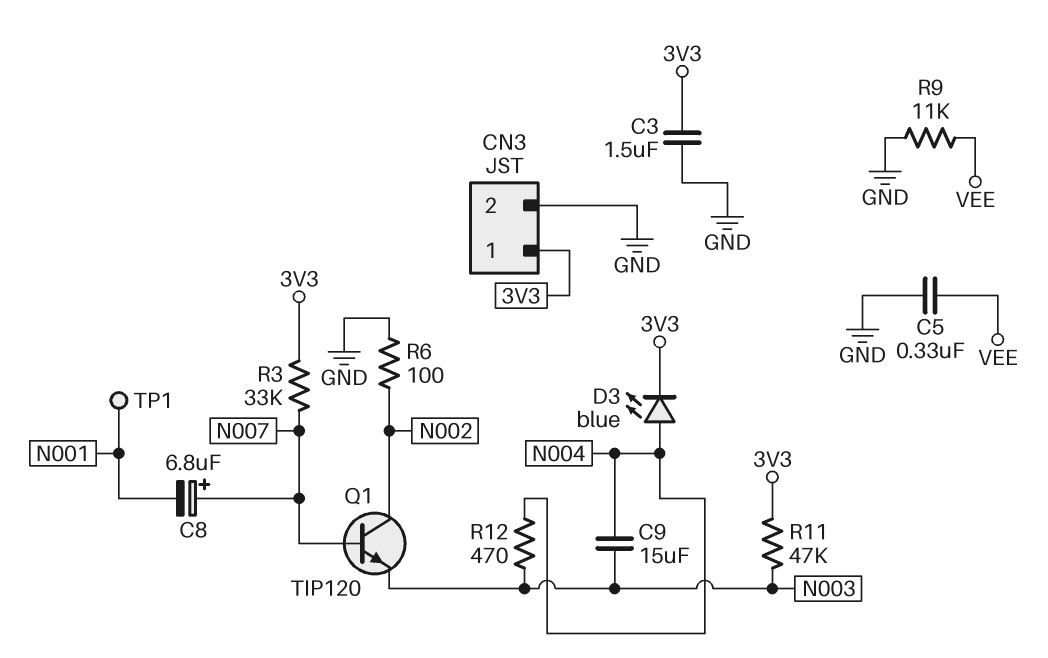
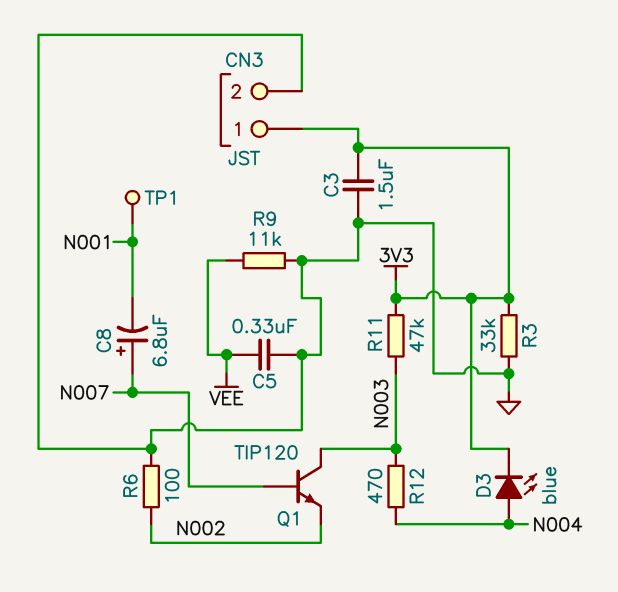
C9: 15uF (N003, N004) -> none
Q1: NPN TIP120 (B N007, C N002, E N003) -> NPN TIP120 (B N007, C N003, E N002)
R3: 33k (3V3, N007) -> 33k (3V3, GND)

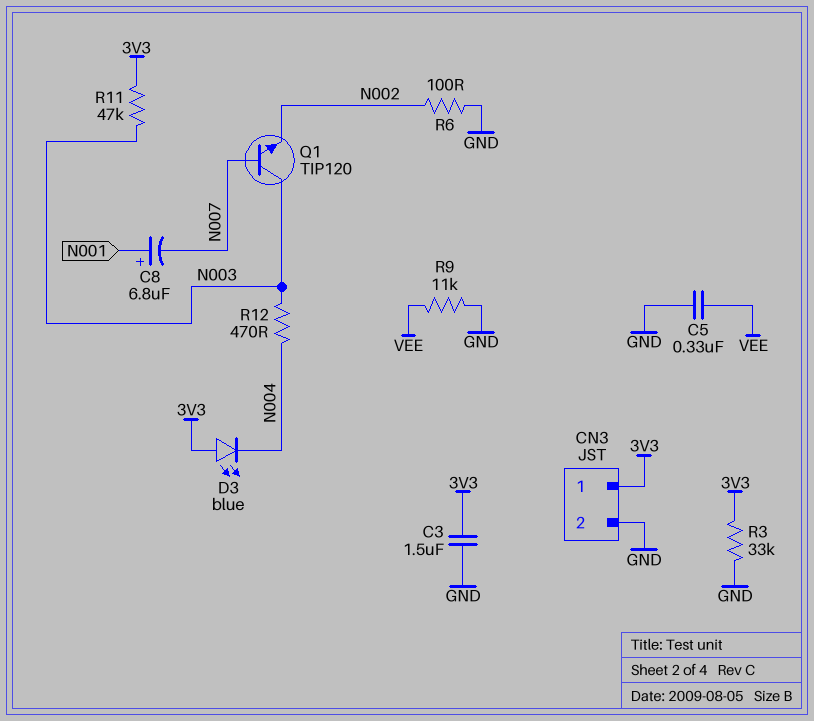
C8: 6.8uF (plus N007, minus N001) -> 6.8uF (plus N001, minus N007)
D3: LED blue (A N004, K 3V3) -> LED blue (A 3V3, K N004)
TP1: test point (N001) -> none

